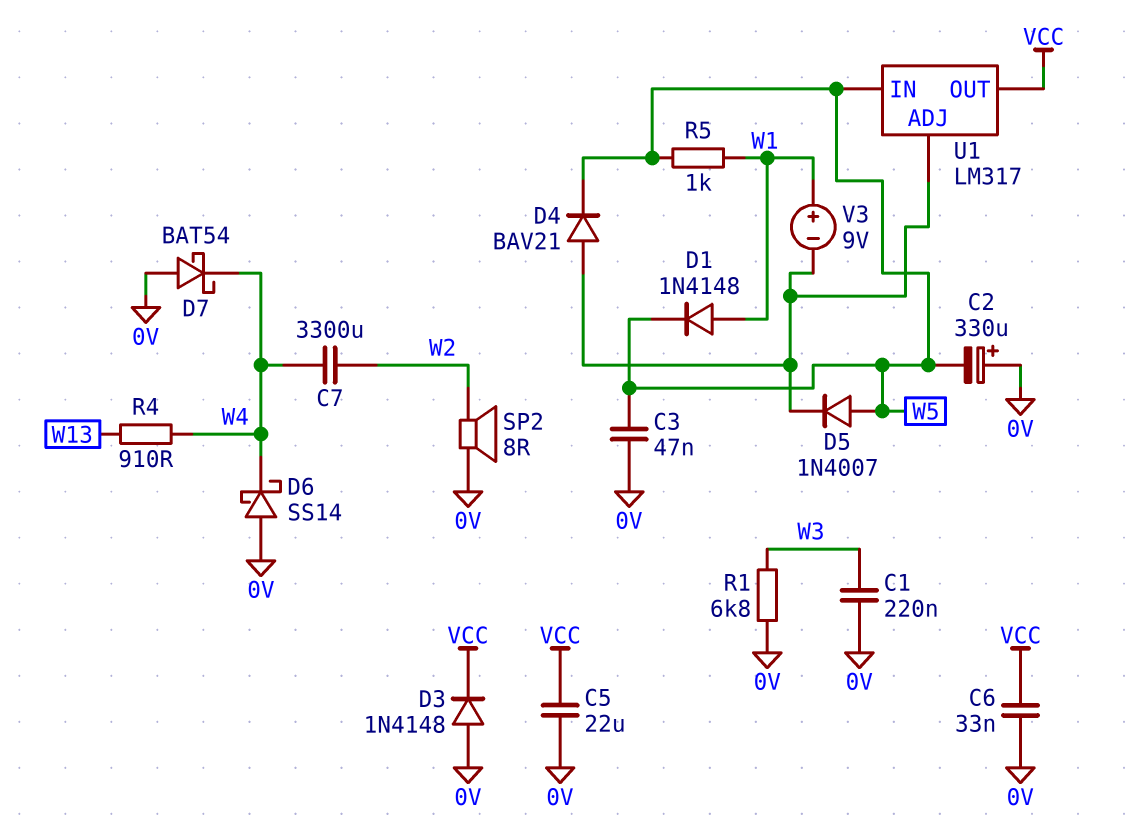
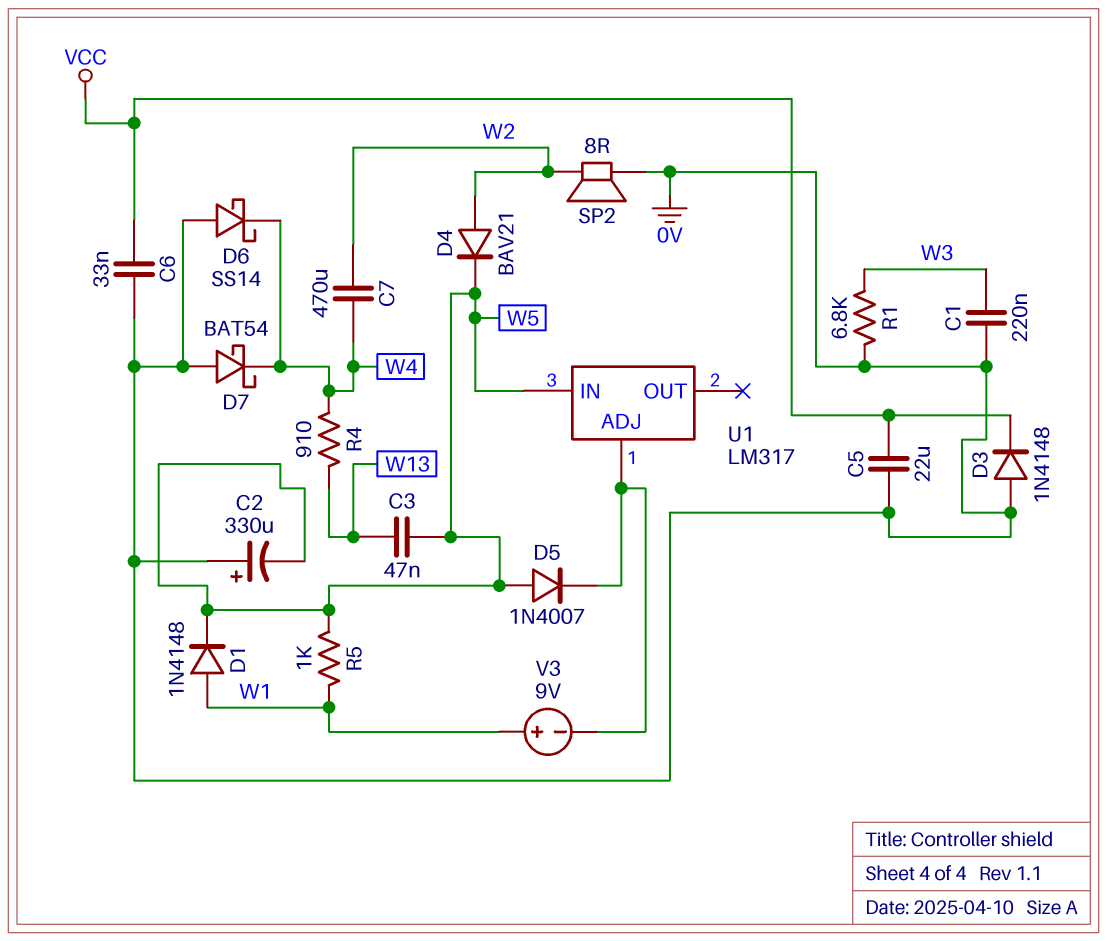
C3: 47nF (0V, W5) -> 47nF (W5, W13)
C7: 3300uF (W2, W4) -> 470uF (W2, W4)
D4: diode BAV21 (A U1/ADJ, K W5) -> diode BAV21 (A W2, K W5)
U1 pin OUT: VCC -> none

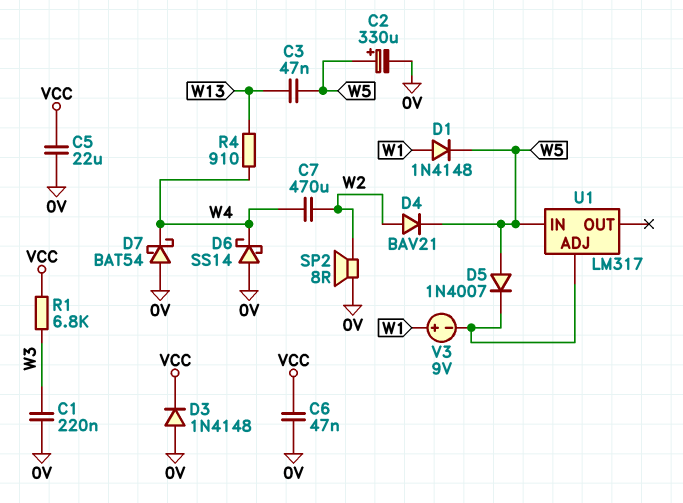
C2: 330uF (plus 0V, minus W5) -> 330uF (plus W5, minus 0V)
C6: 33nF (0V, VCC) -> 47nF (0V, VCC)
R1: 6.8k (0V, W3) -> 6.8k (VCC, W3)
R5: 1k (W1, W5) -> none

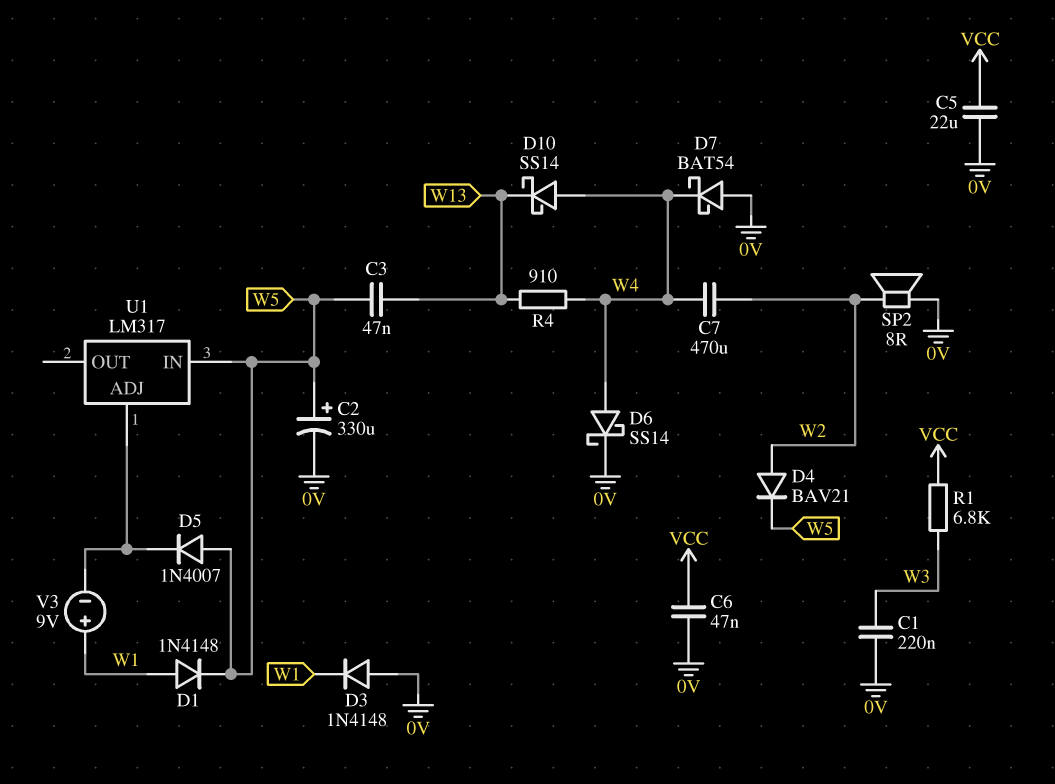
D3: diode 1N4148 (A 0V, K VCC) -> diode 1N4148 (A 0V, K W1)
D6: schottky SS14 (A 0V, K W4) -> schottky SS14 (A W4, K 0V)
D10: none -> schottky SS14 (A W4, K W13)

